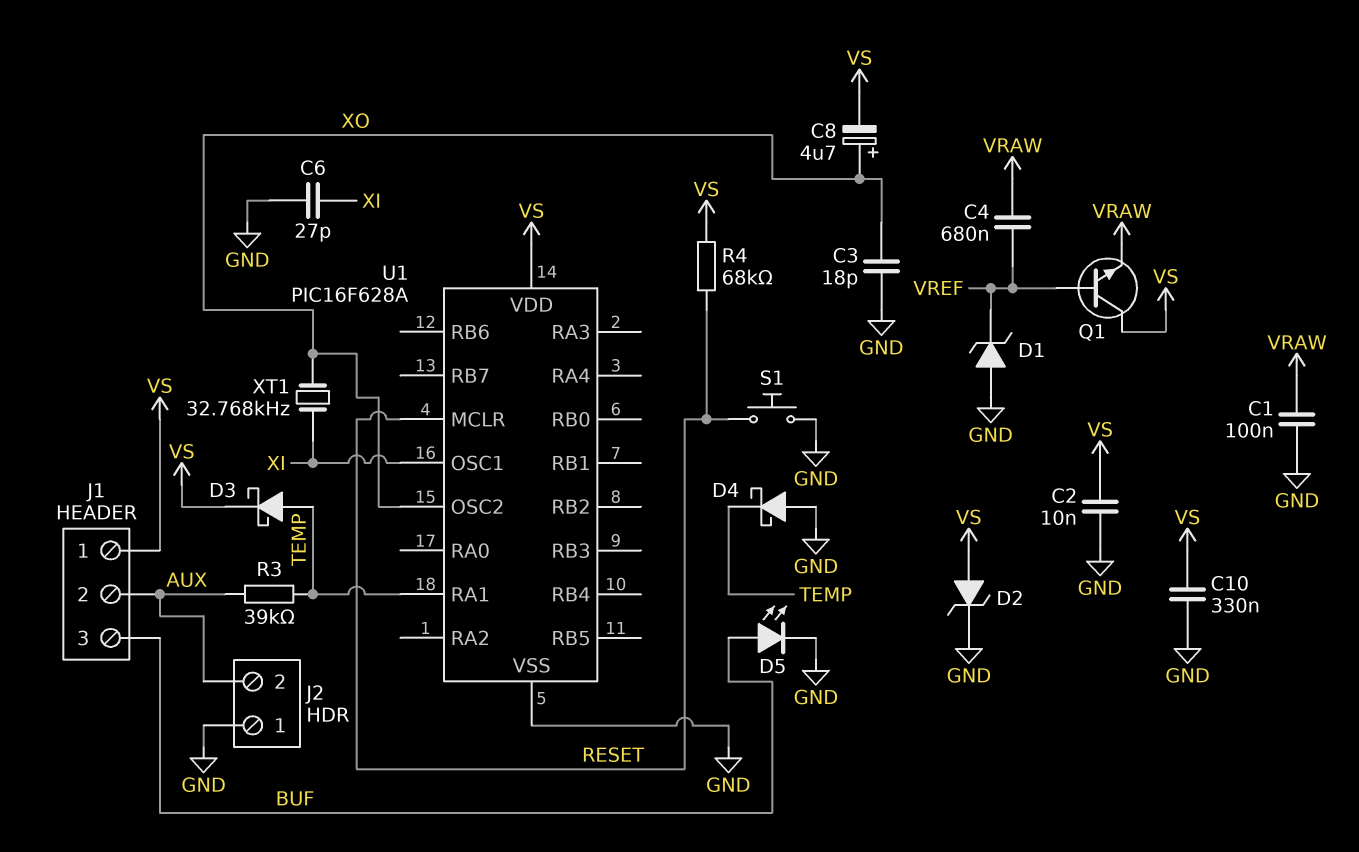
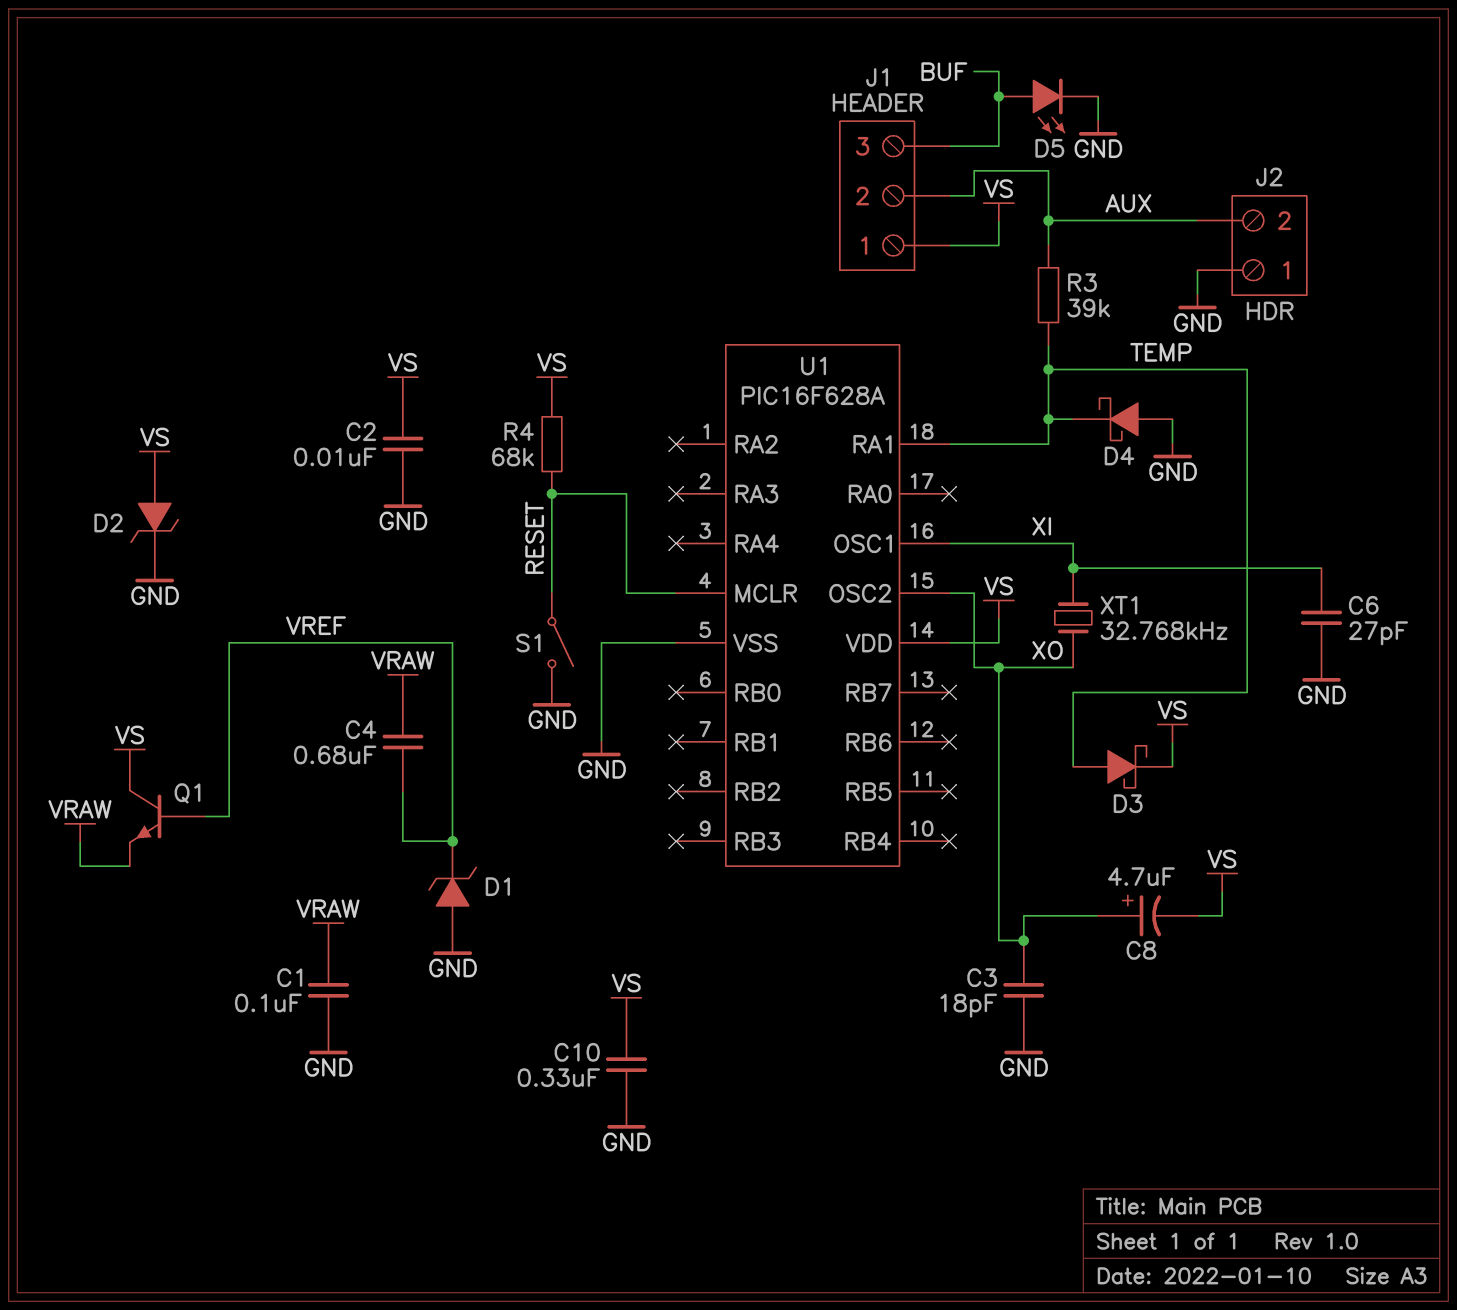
S1: button (GND, RESET) -> switch (GND, RESET)

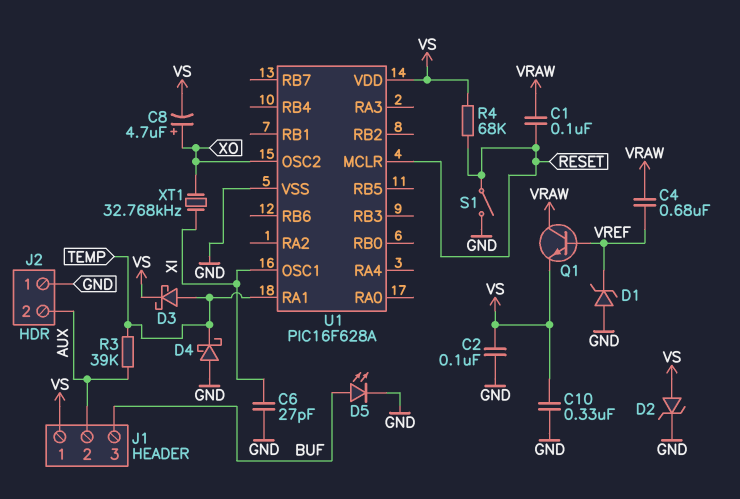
C1: 100nF (GND, VRAW) -> 100nF (RESET, VRAW)
C2: 10nF (GND, VS) -> 100nF (GND, VS)
C3: 18pF (GND, XO) -> none
Q1: NPN (B VREF, C VS, E VRAW) -> NPN (B VREF, C VRAW, E VS)

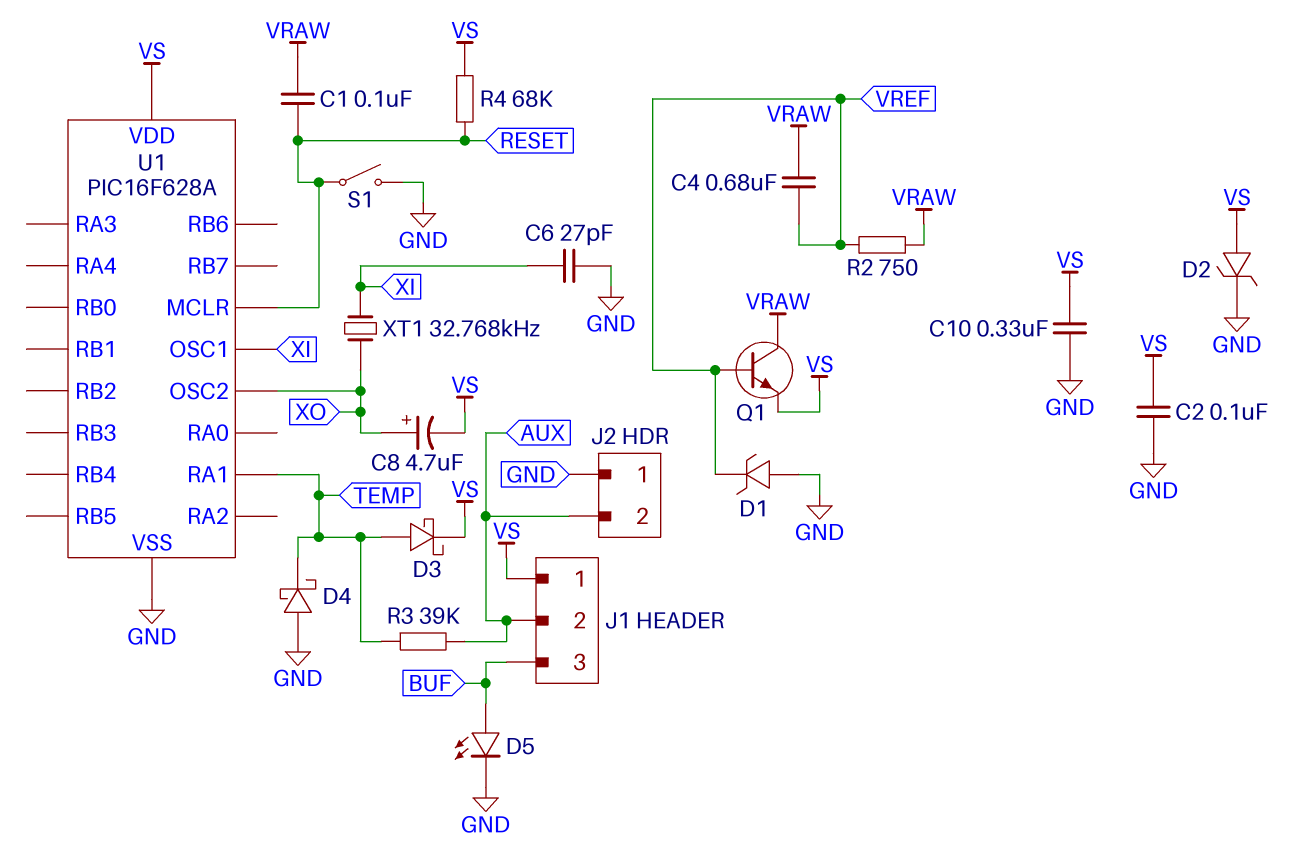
R2: none -> 750 (VRAW, VREF)

